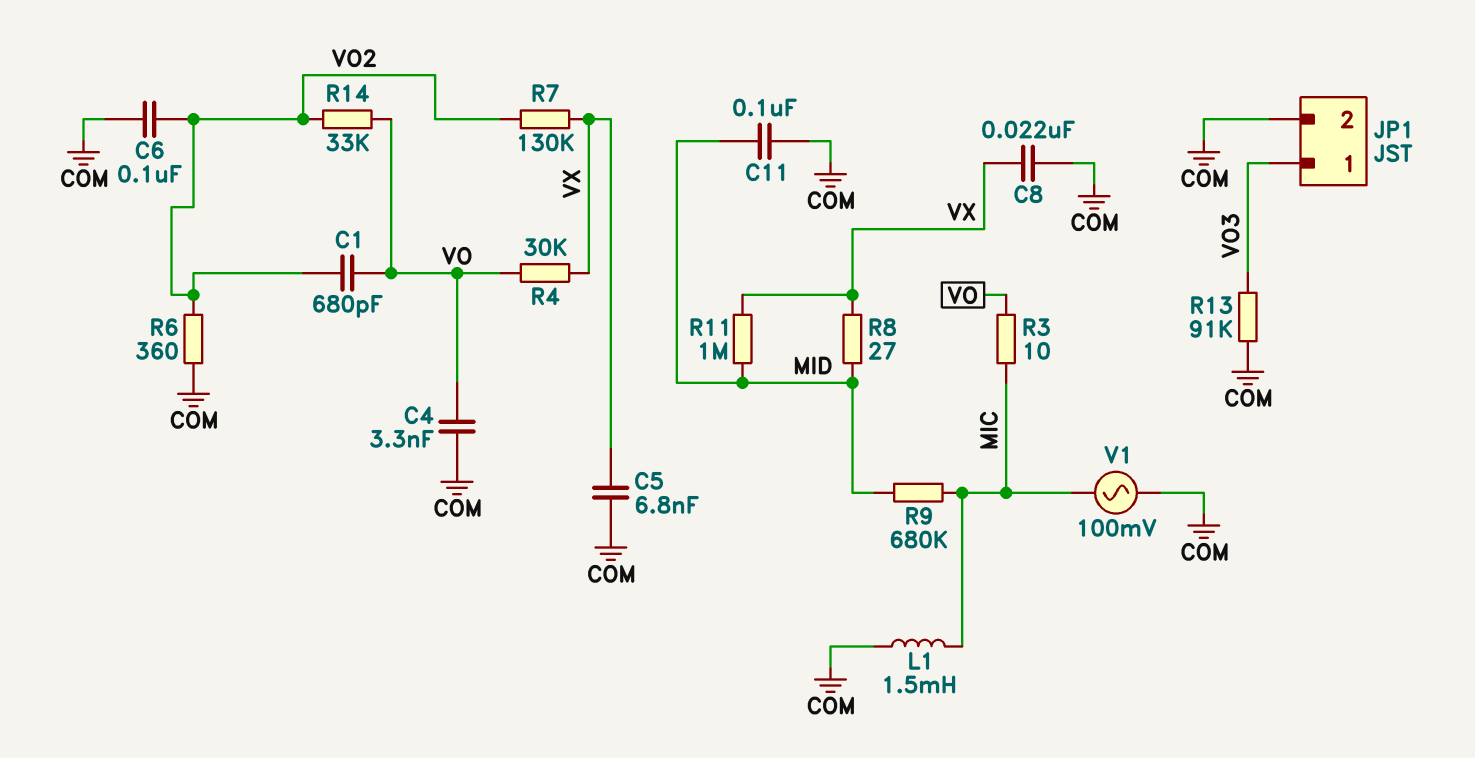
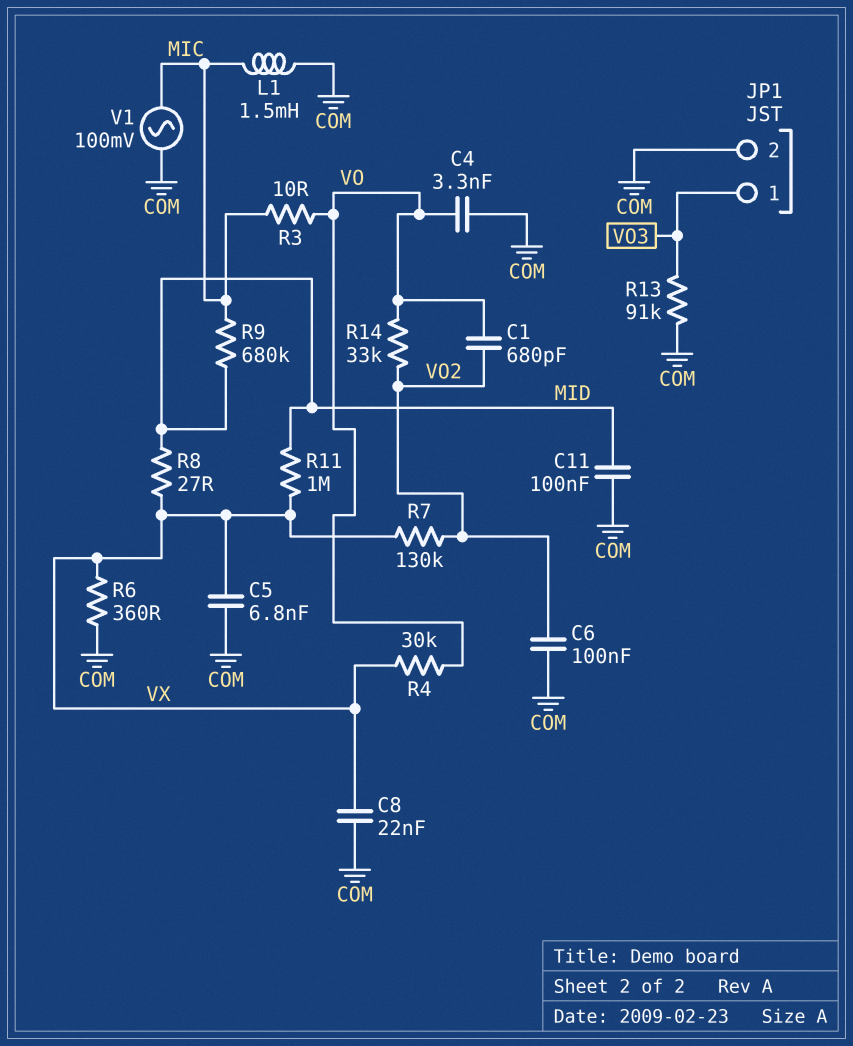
R6: 360 (COM, VO2) -> 360 (COM, VX)

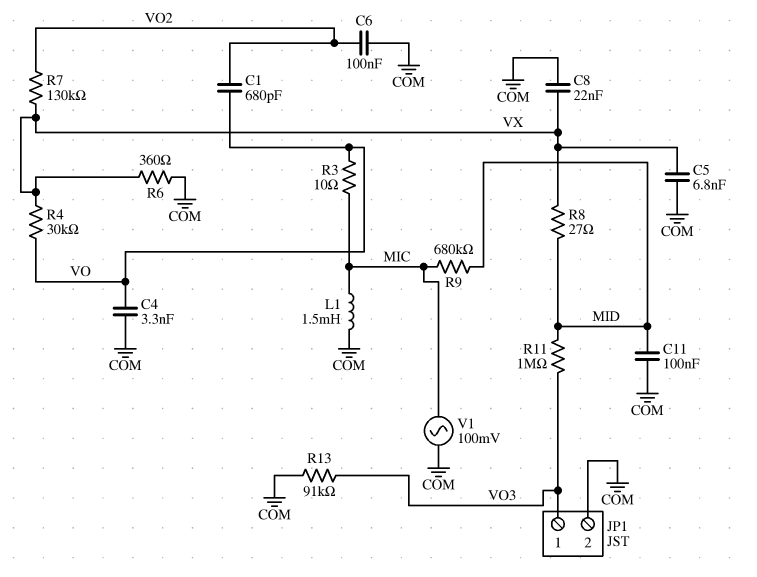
R11: 1M (MID, VX) -> 1M (MID, VO3)
R14: 33k (VO, VO2) -> none

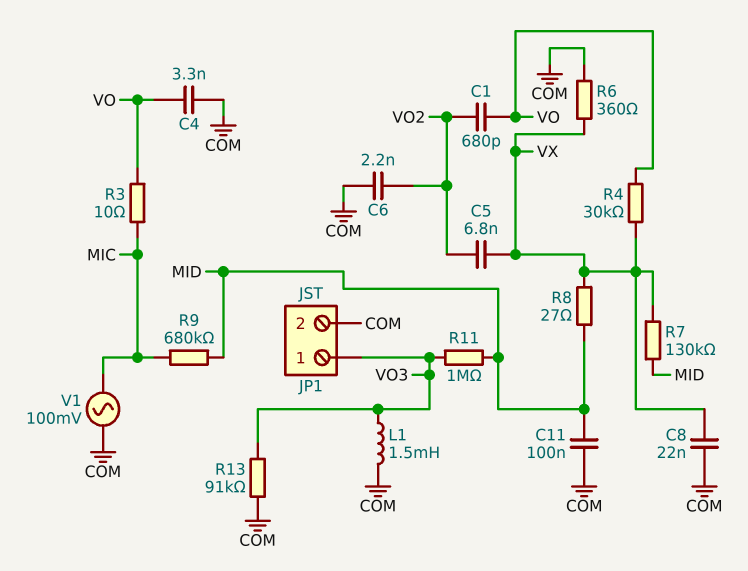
C5: 6.8nF (COM, VX) -> 6.8nF (VO2, VX)
C6: 100nF (COM, VO2) -> 2.2nF (COM, VO2)
L1: 1.5mH (COM, MIC) -> 1.5mH (COM, VO3)
R7: 130k (VO2, VX) -> 130k (MID, VX)

